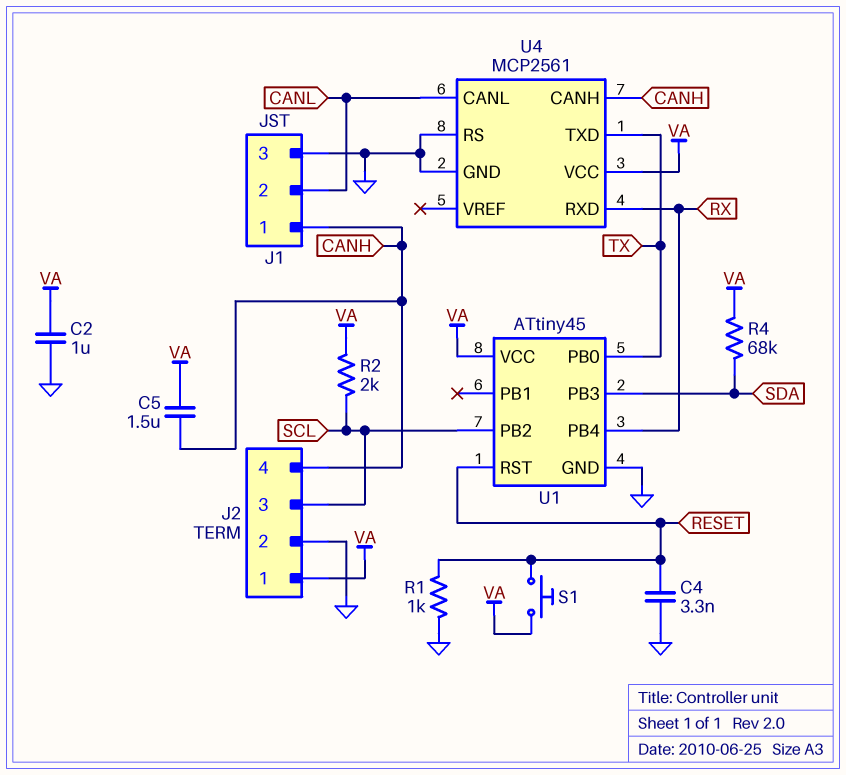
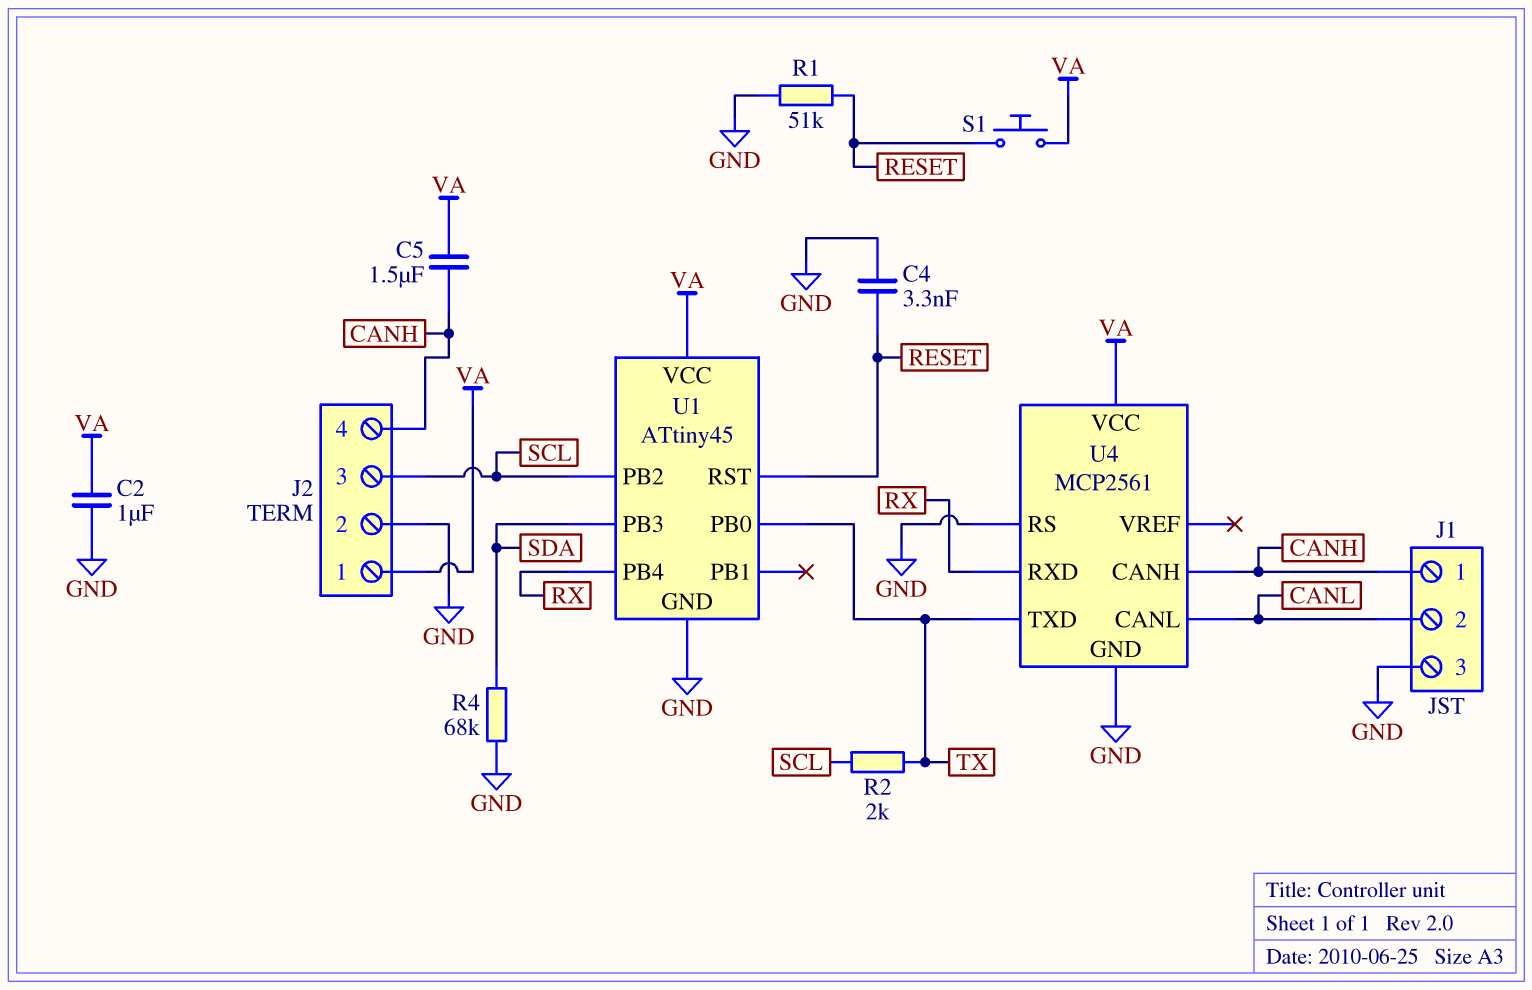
R1: 1k (GND, RESET) -> 51k (GND, RESET)
R2: 2k (SCL, VA) -> 2k (SCL, TX)
R4: 68k (SDA, VA) -> 68k (GND, SDA)

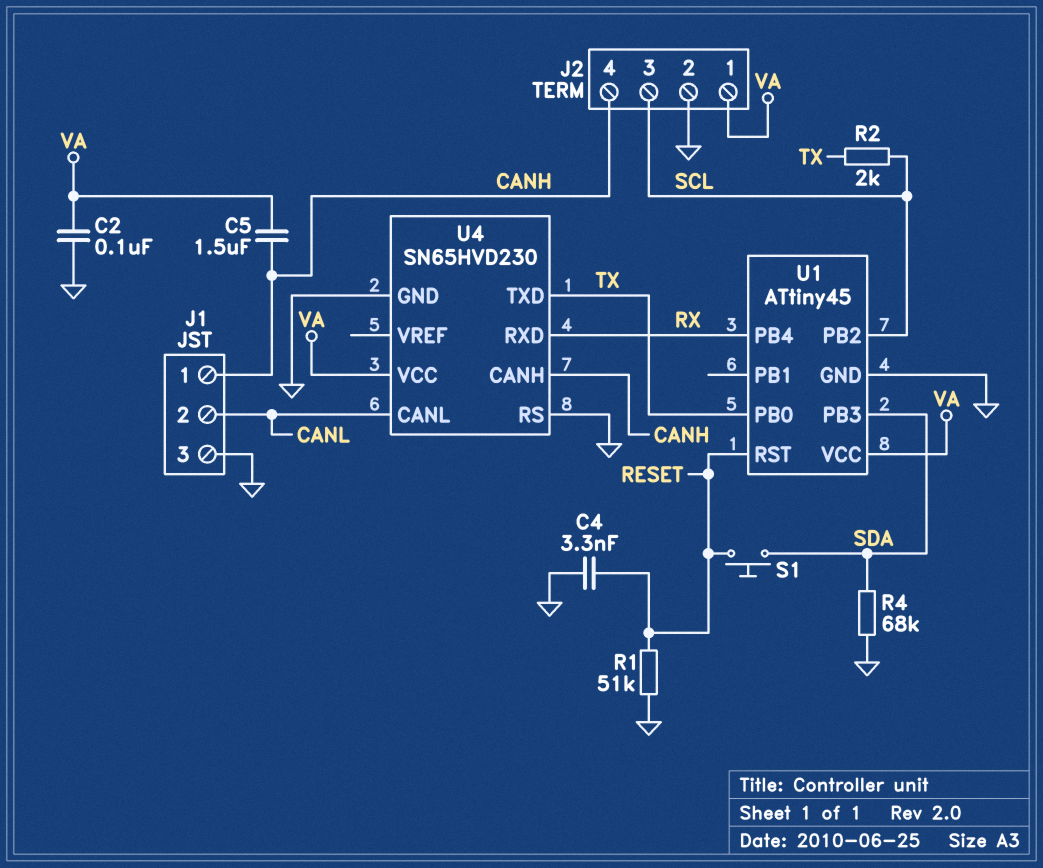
C2: 1uF (GND, VA) -> 100nF (GND, VA)
S1: button (RESET, VA) -> button (RESET, SDA)
U4: MCP2561 -> SN65HVD230

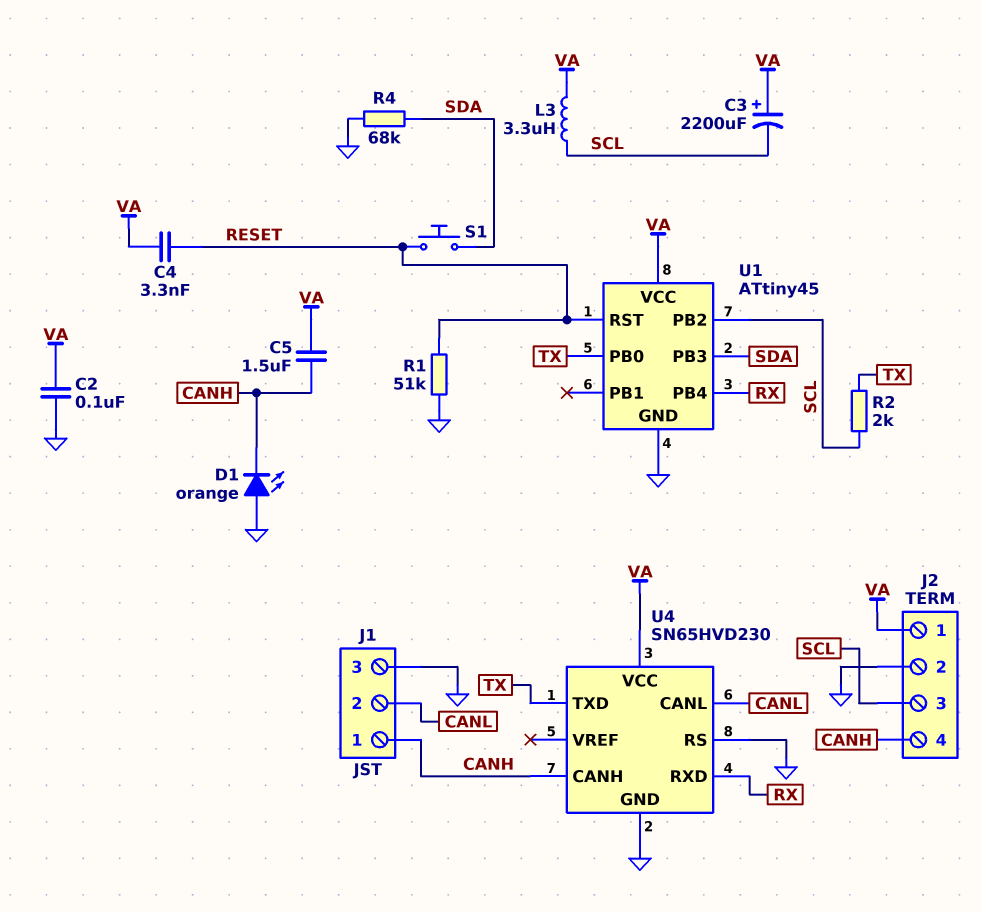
C3: none -> 2200uF (plus VA, minus SCL)
C4: 3.3nF (GND, RESET) -> 3.3nF (RESET, VA)
D1: none -> LED orange (A GND, K CANH)
L3: none -> 3.3uH (SCL, VA)

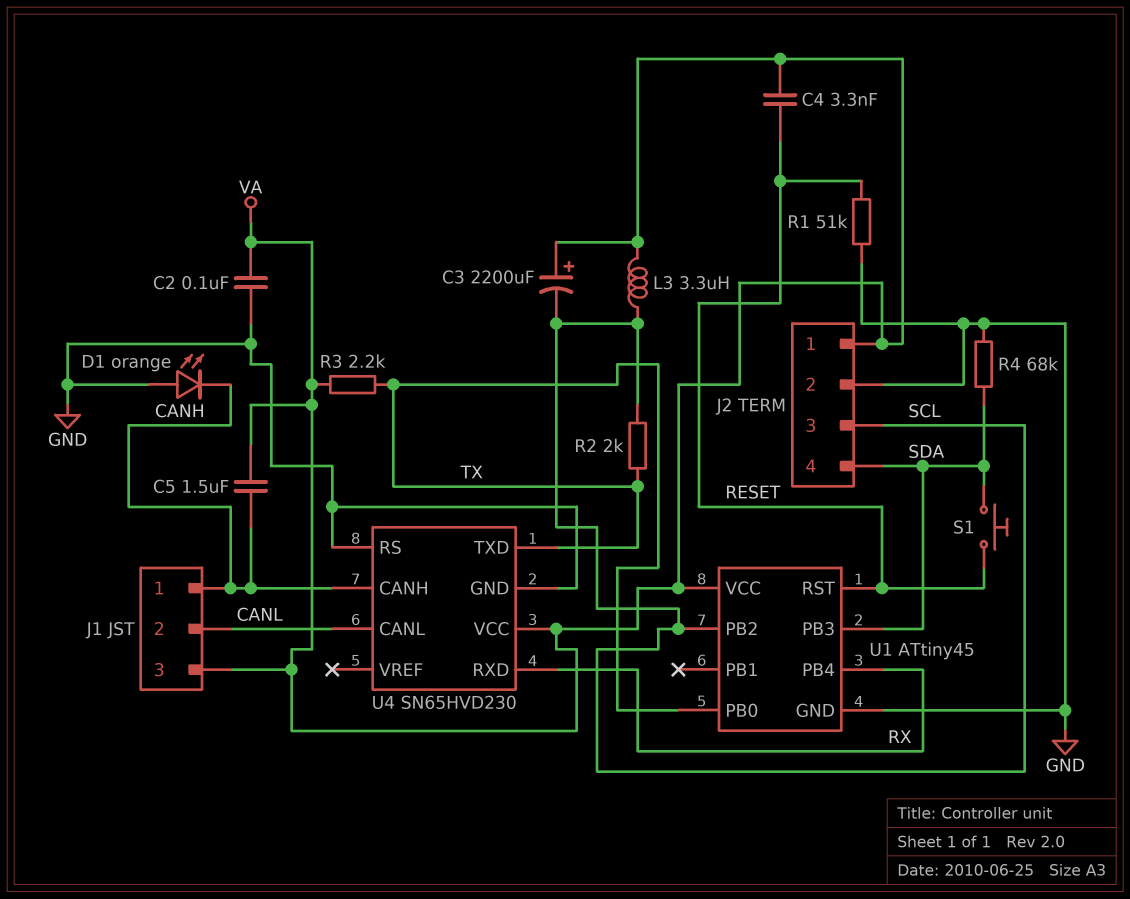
J1 pin 3: GND -> VA
J2 pin 4: CANH -> SDA
R3: none -> 2.2k (TX, VA)

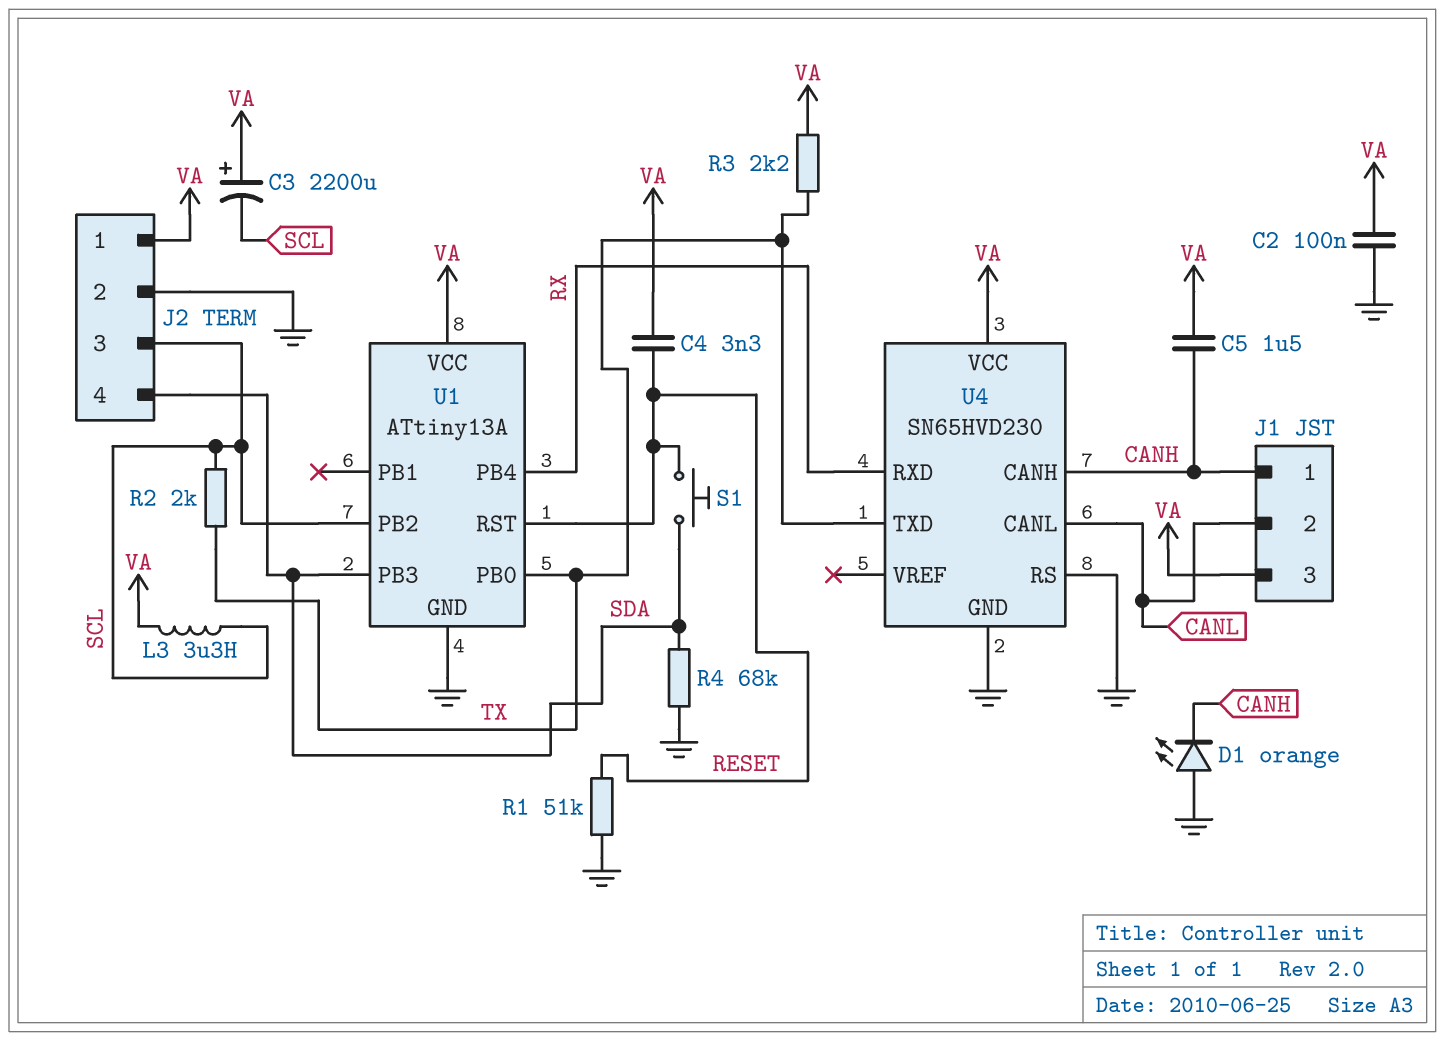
U1: ATtiny45 -> ATtiny13A

